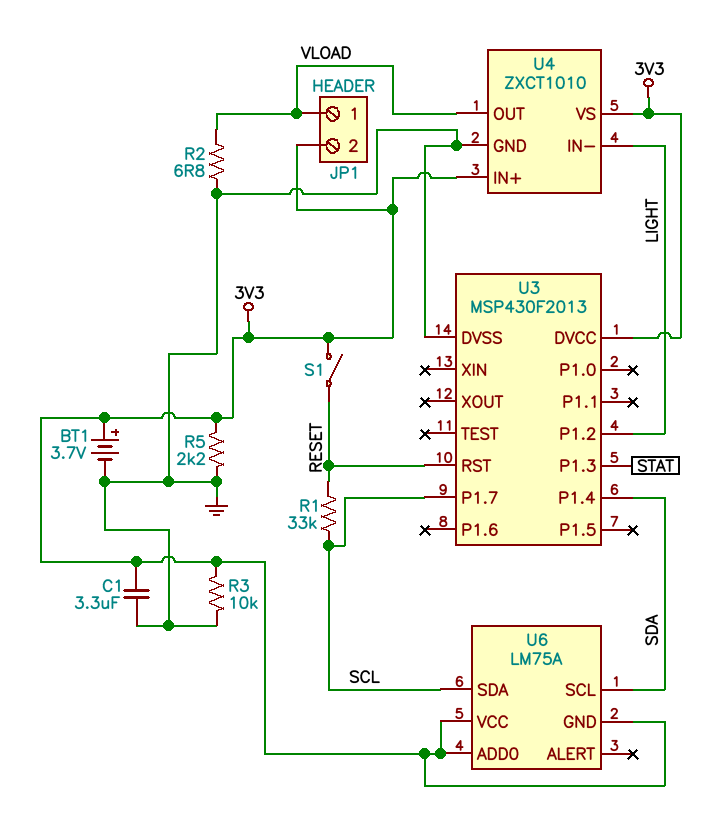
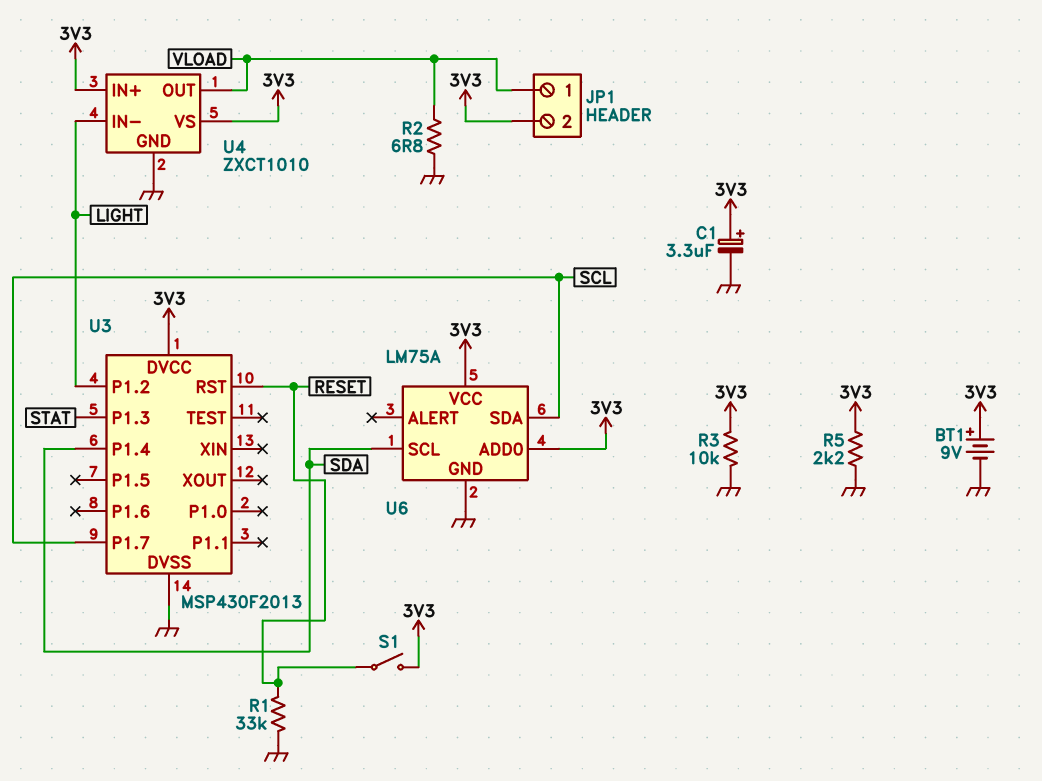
BT1: 3.7V (plus 3V3, minus GND) -> 9V (plus 3V3, minus GND)
C1: 3.3uF (3V3, GND) -> 3.3uF (plus 3V3, minus GND)
R1: 33k (RESET, SCL) -> 33k (GND, RESET)
U6 pin GND: 3V3 -> GND

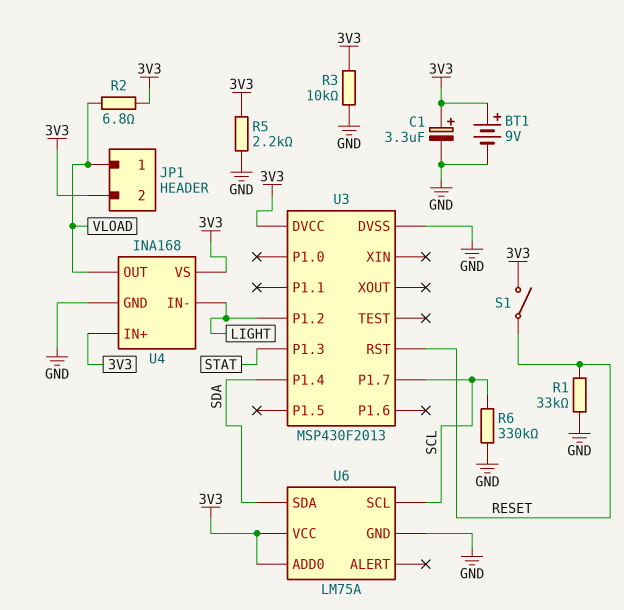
R2: 6.8 (GND, VLOAD) -> 6.8 (3V3, VLOAD)
R6: none -> 330k (GND, SCL)
U4: ZXCT1010 -> INA168
U6 pin SCL: SDA -> SCL
U6 pin SDA: SCL -> SDA

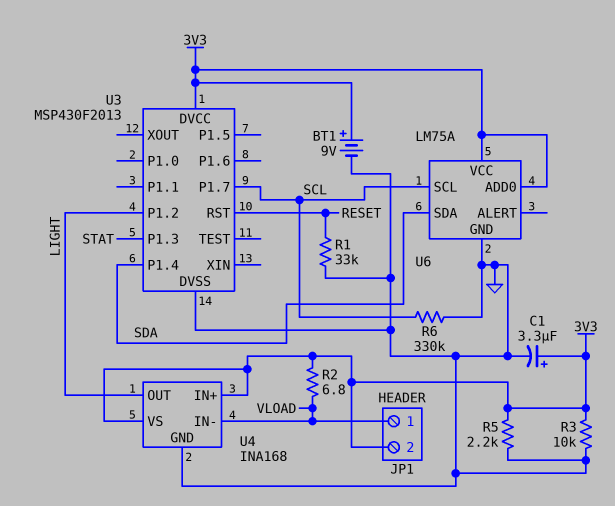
S1: switch (3V3, RESET) -> none
U4 pin IN-: LIGHT -> VLOAD
U4 pin OUT: VLOAD -> LIGHT

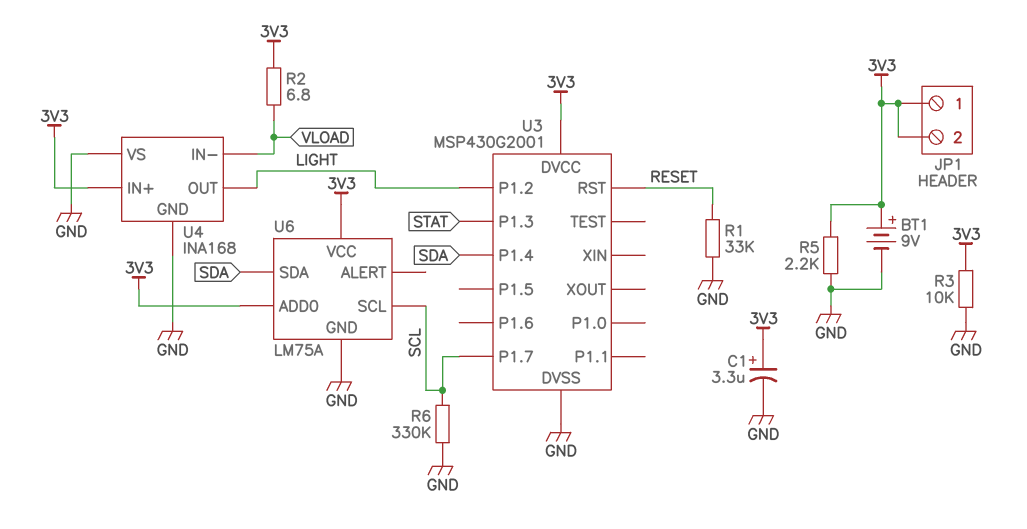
JP1 pin 1: VLOAD -> 3V3
U3: MSP430F2013 -> MSP430G2001
U4 pin VS: 3V3 -> GND

